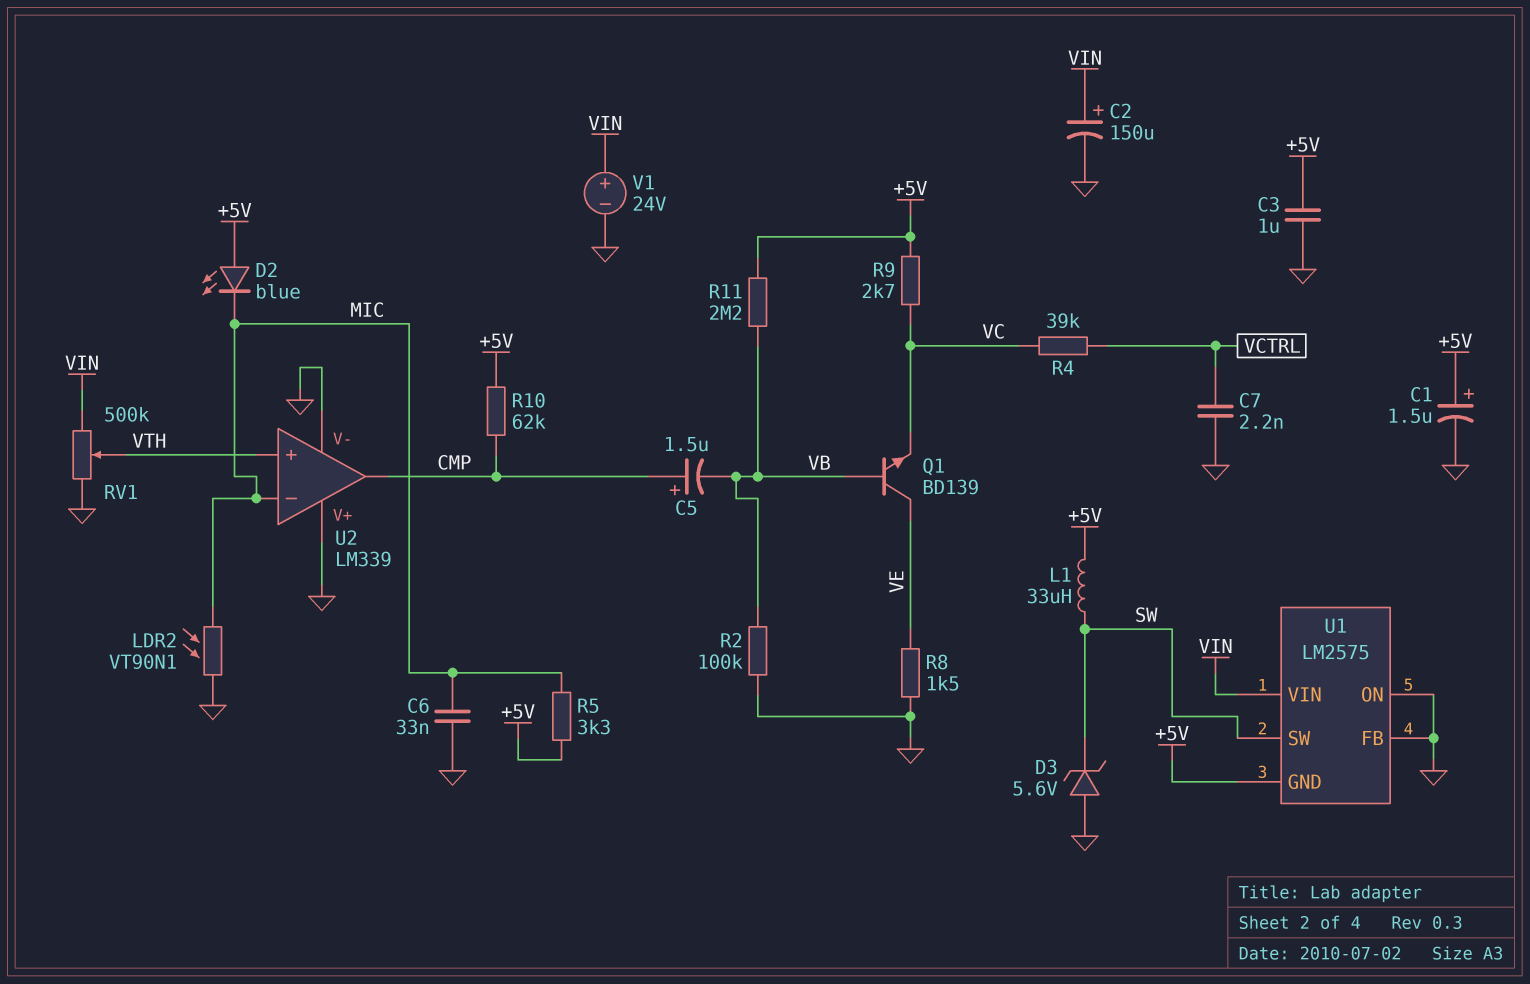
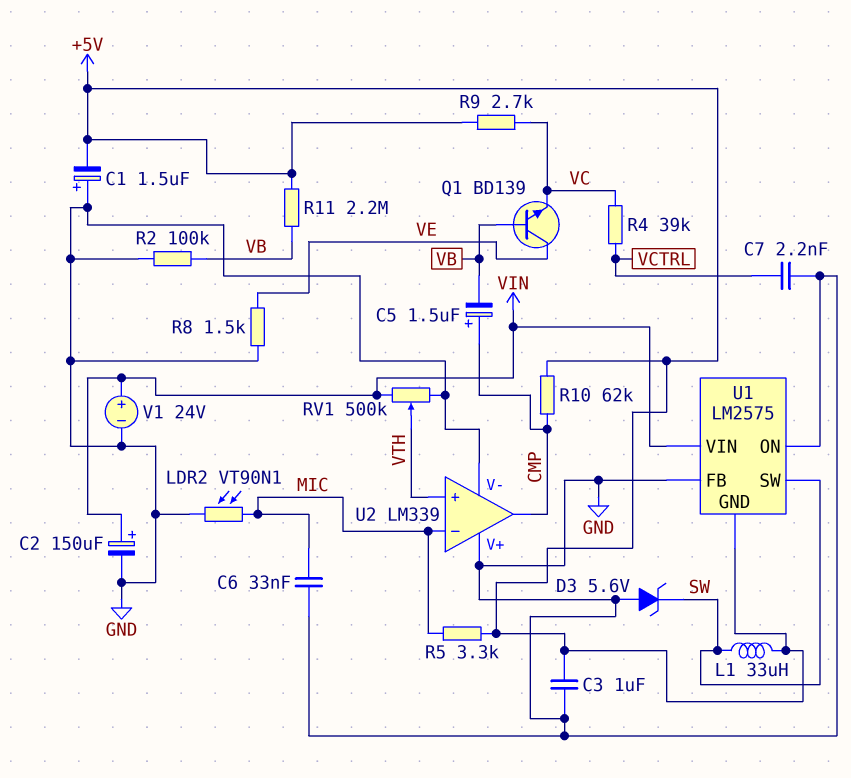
C1: 1.5uF (plus +5V, minus GND) -> 1.5uF (plus GND, minus +5V)
D2: LED blue (A +5V, K MIC) -> none

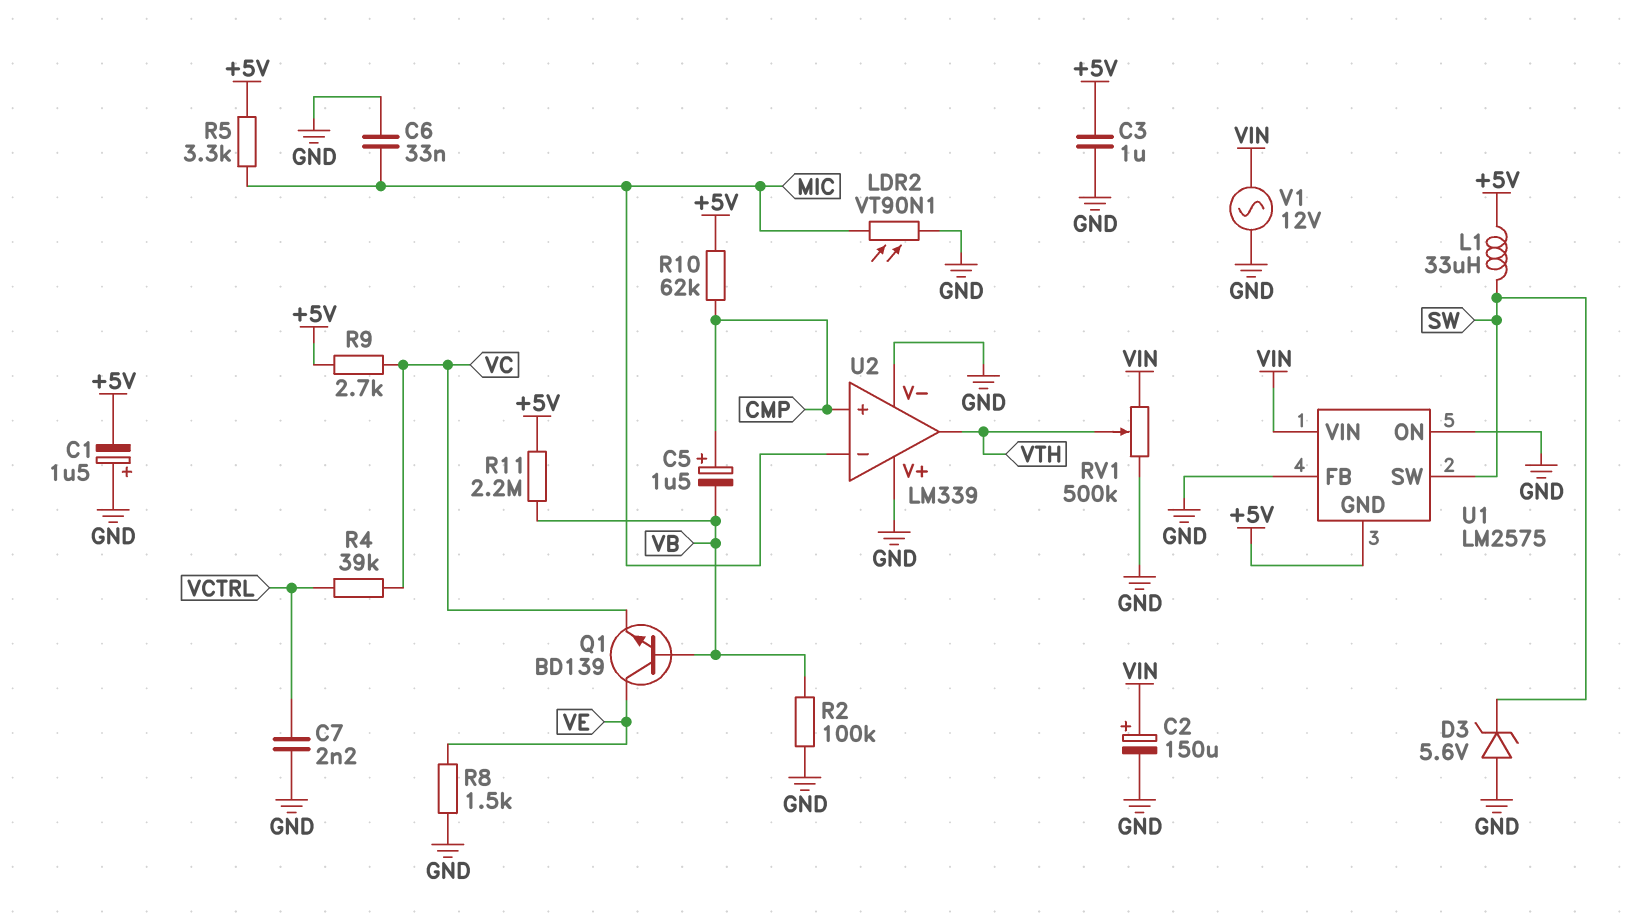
U2 pin in+: VTH -> CMP
U2 pin out: CMP -> VTH
V1: 24V (plus VIN, minus GND) -> AC 12V (GND, VIN)

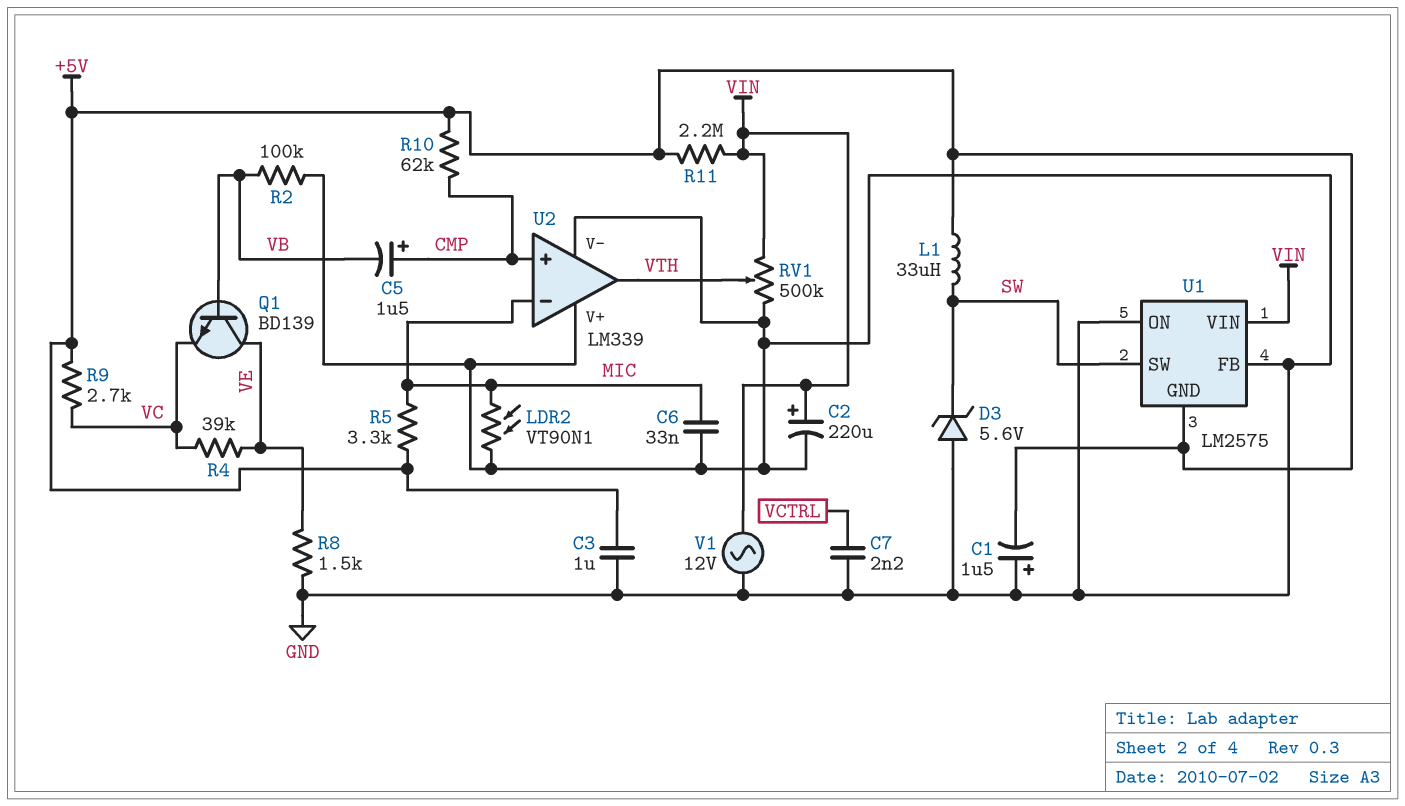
C2: 150uF (plus VIN, minus GND) -> 220uF (plus VIN, minus GND)
R4: 39k (VC, VCTRL) -> 39k (VC, VE)
R11: 2.2M (+5V, VB) -> 2.2M (+5V, VIN)

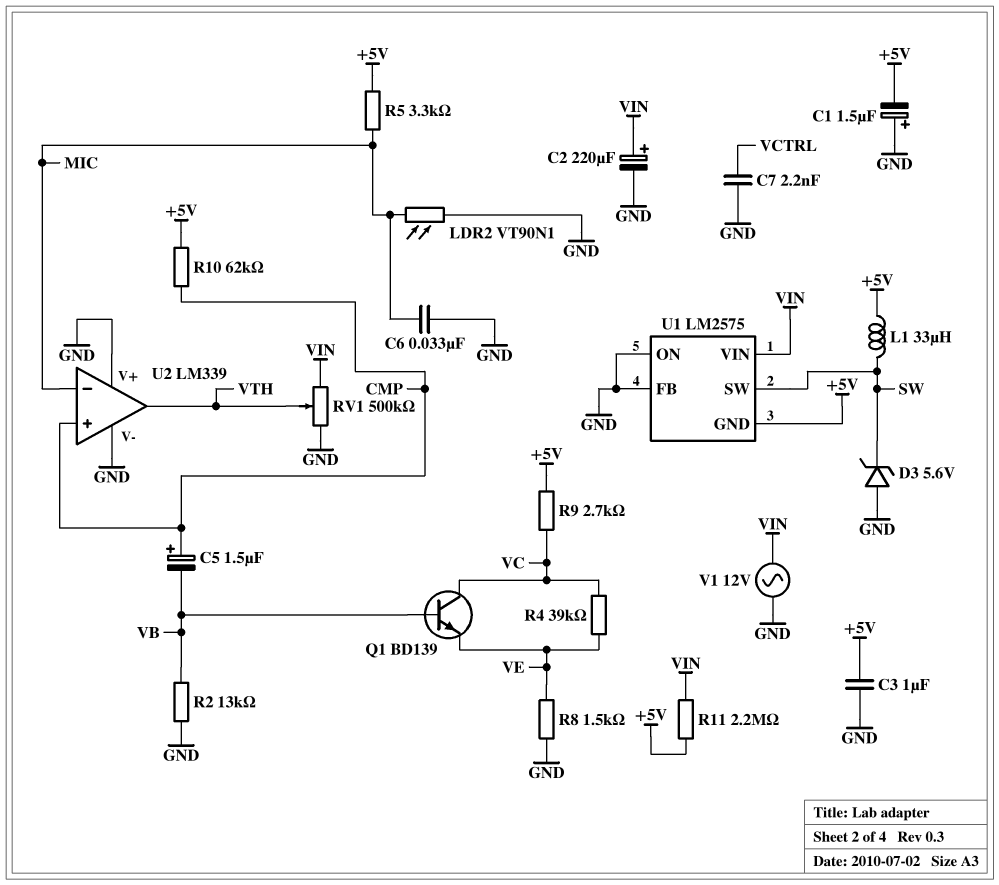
Q1: NPN BD139 (B VB, C VE, E VC) -> NPN BD139 (B VB, C VC, E VE)
R2: 100k (GND, VB) -> 13k (GND, VB)

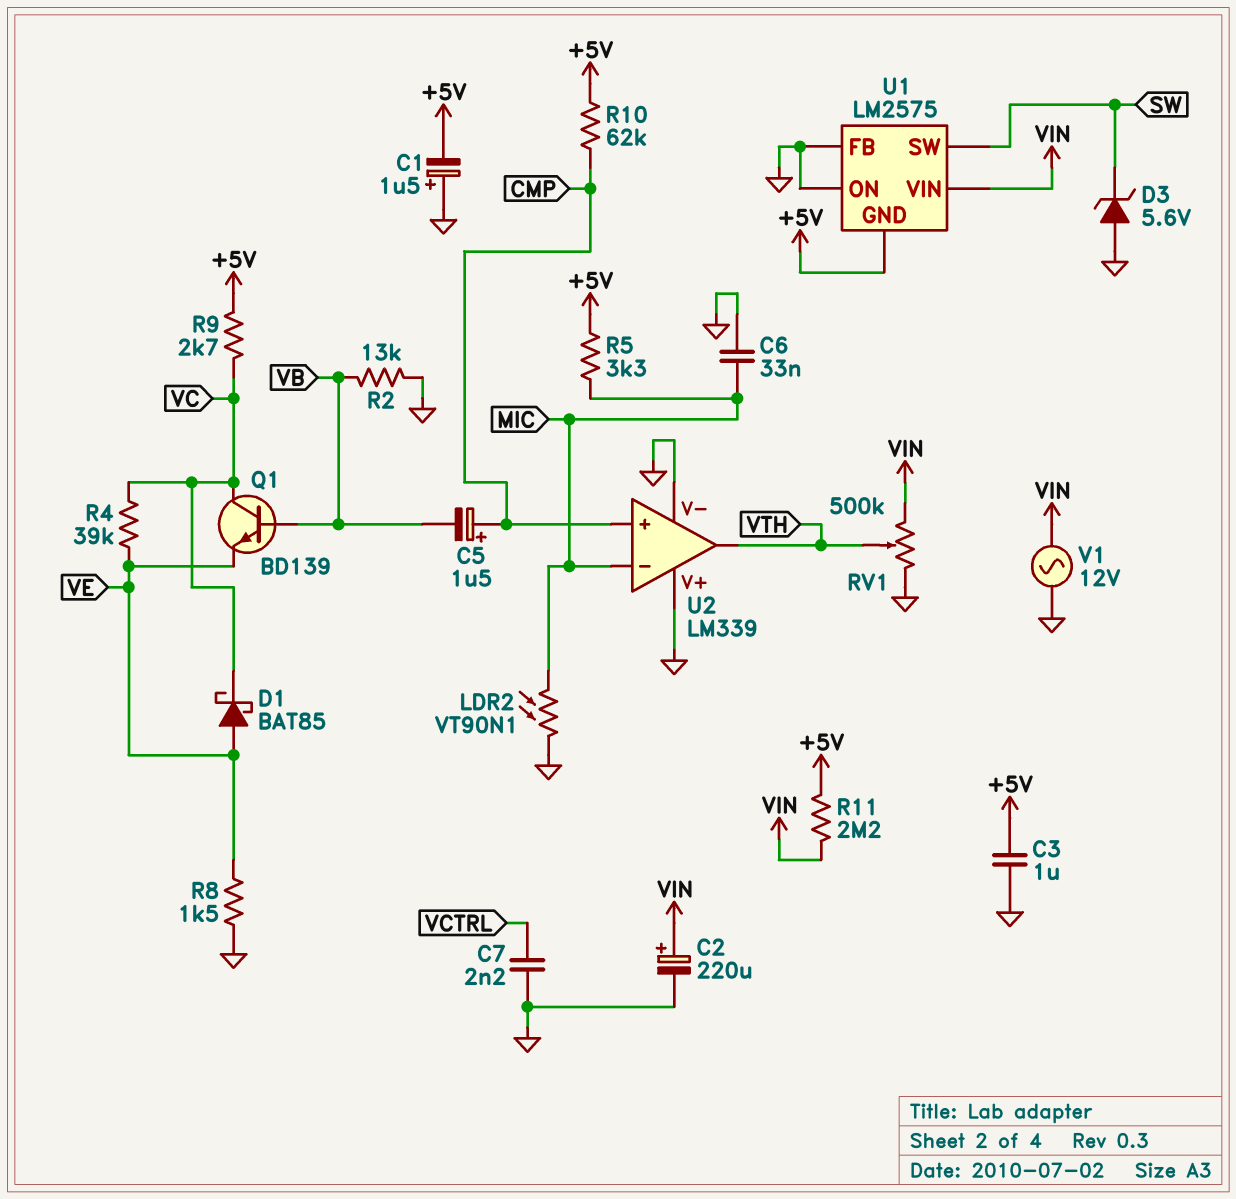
D1: none -> schottky BAT85 (A VE, K VC)
L1: 33uH (+5V, SW) -> none

